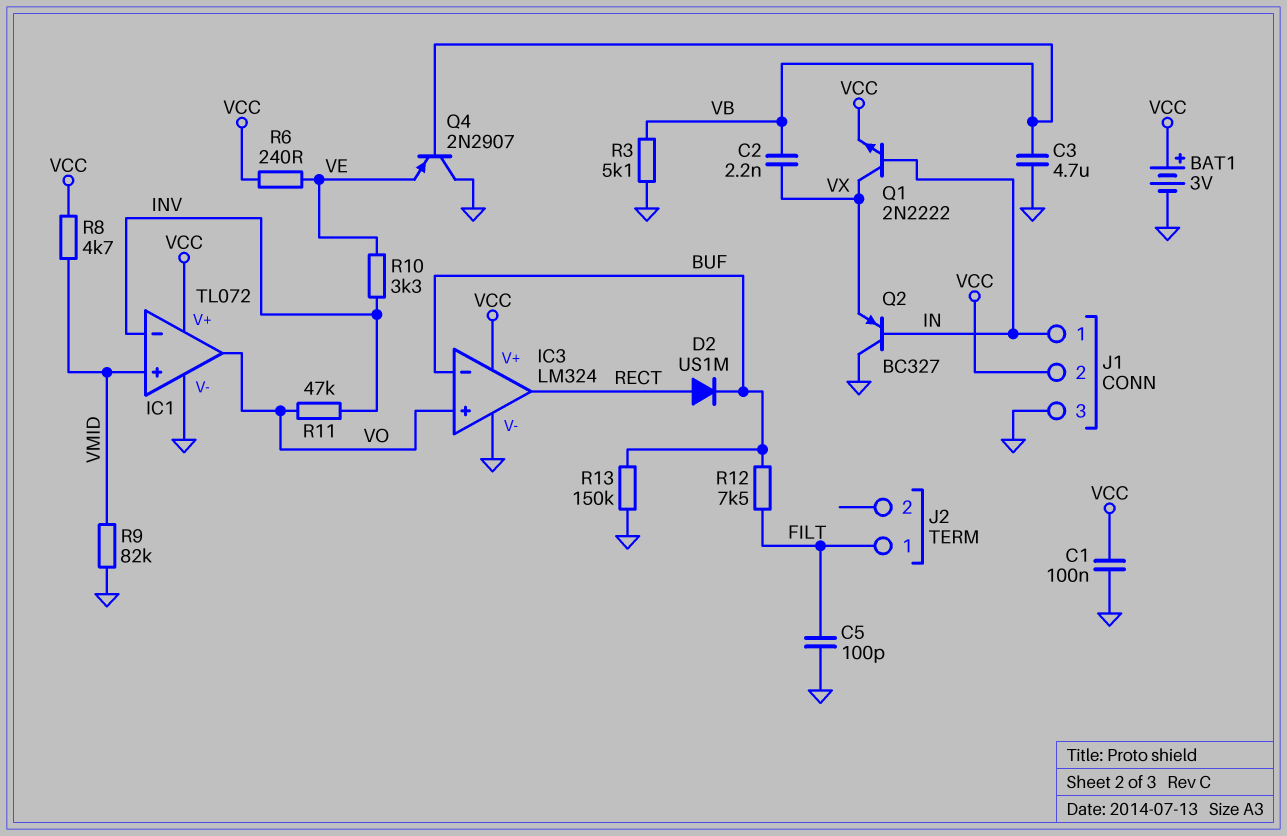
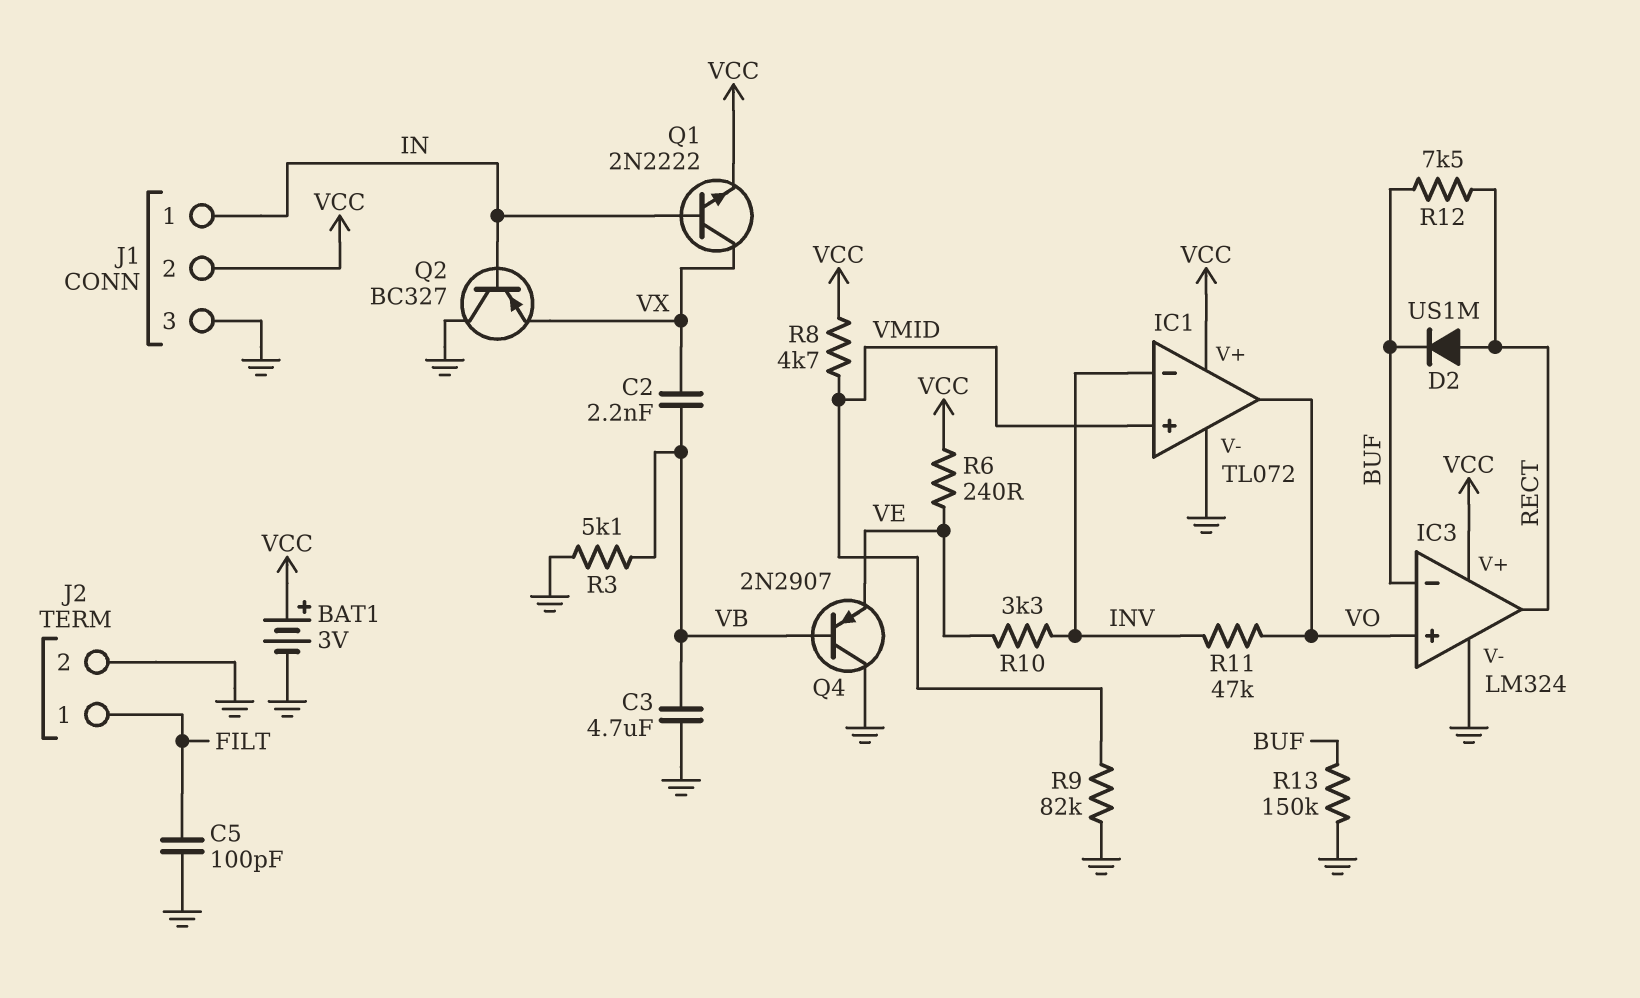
C1: 100nF (GND, VCC) -> none
J2 pin 2: none -> GND
R12: 7.5k (BUF, FILT) -> 7.5k (BUF, RECT)

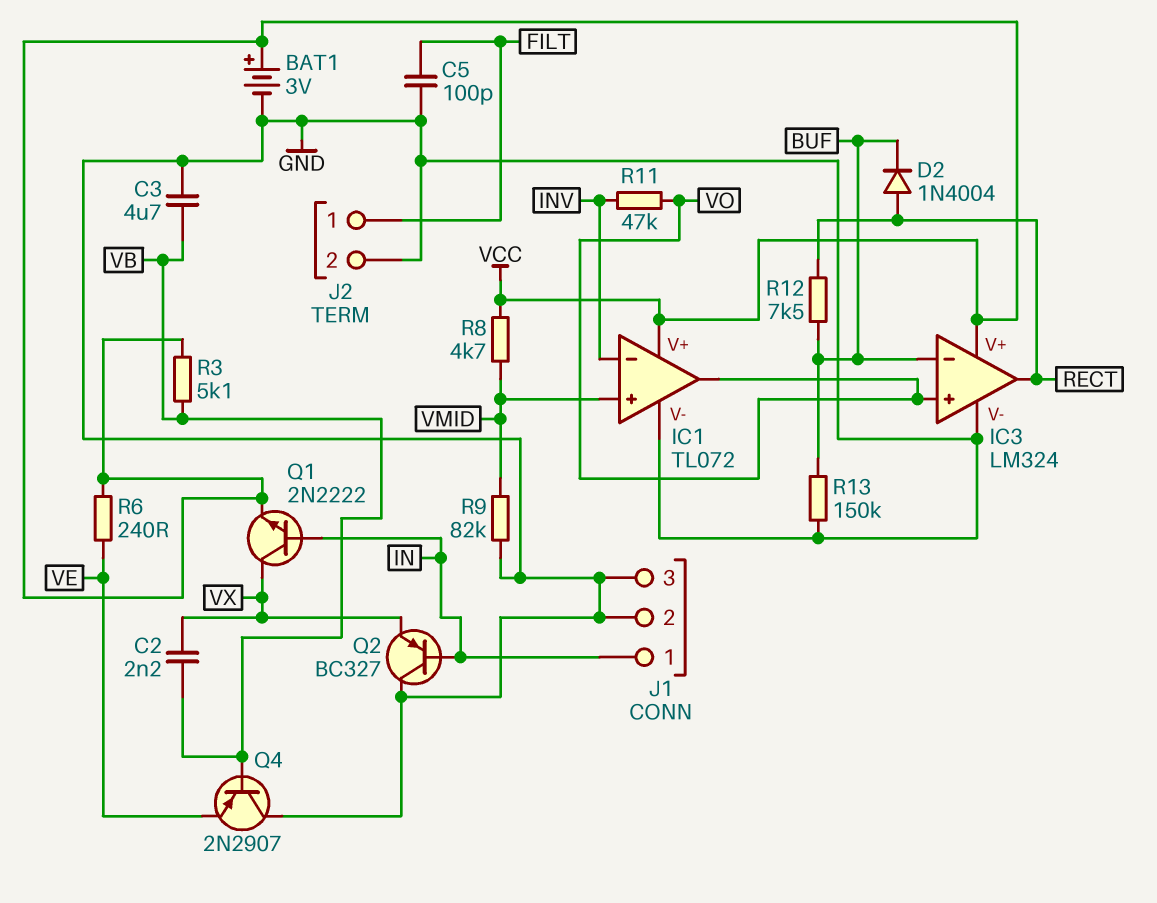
D2: diode US1M (A RECT, K BUF) -> diode 1N4004 (A RECT, K BUF)
J1 pin 2: VCC -> GND
R3: 5.1k (GND, VB) -> 5.1k (VB, VCC)
R10: 3.3k (INV, VE) -> none

